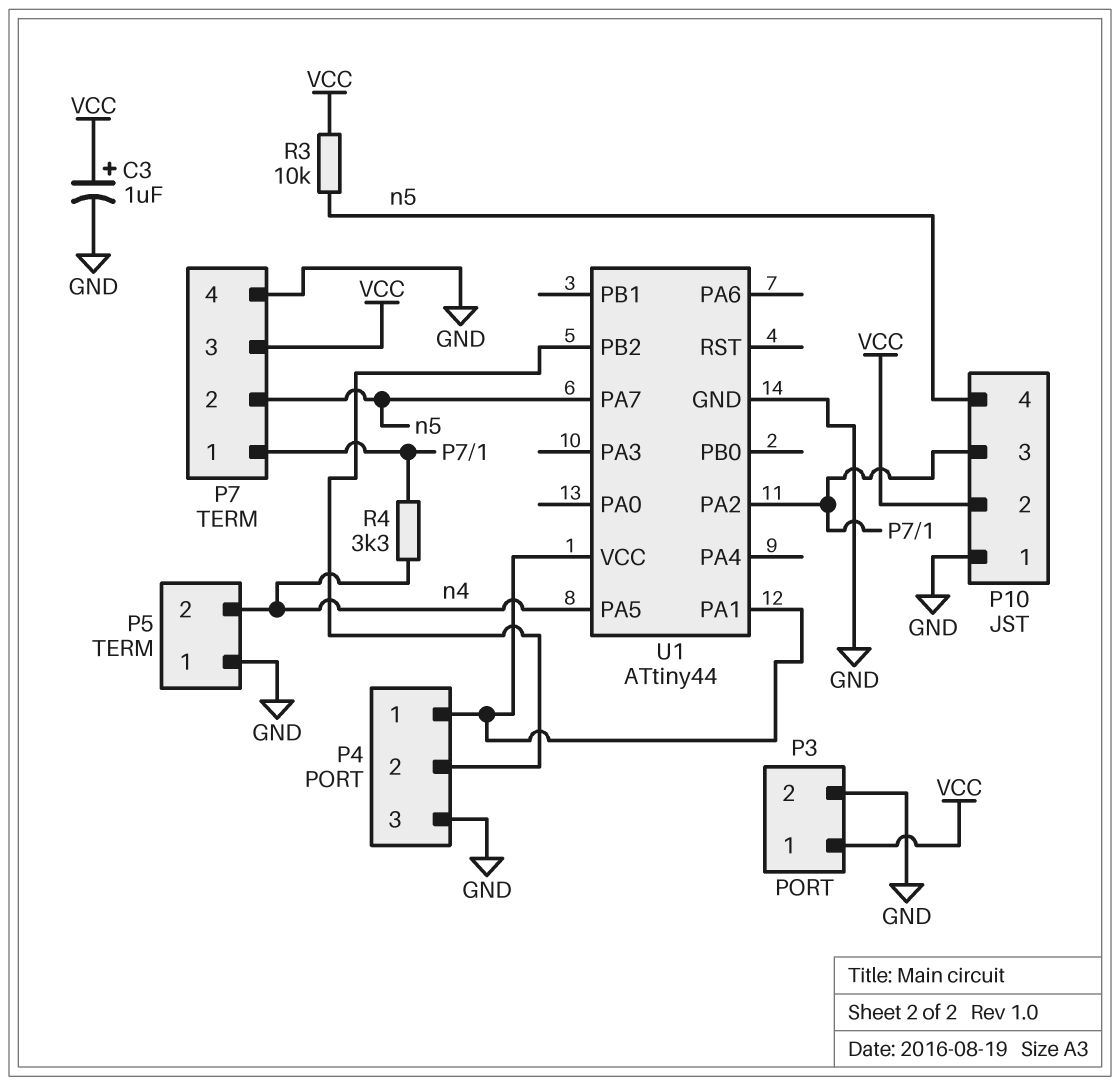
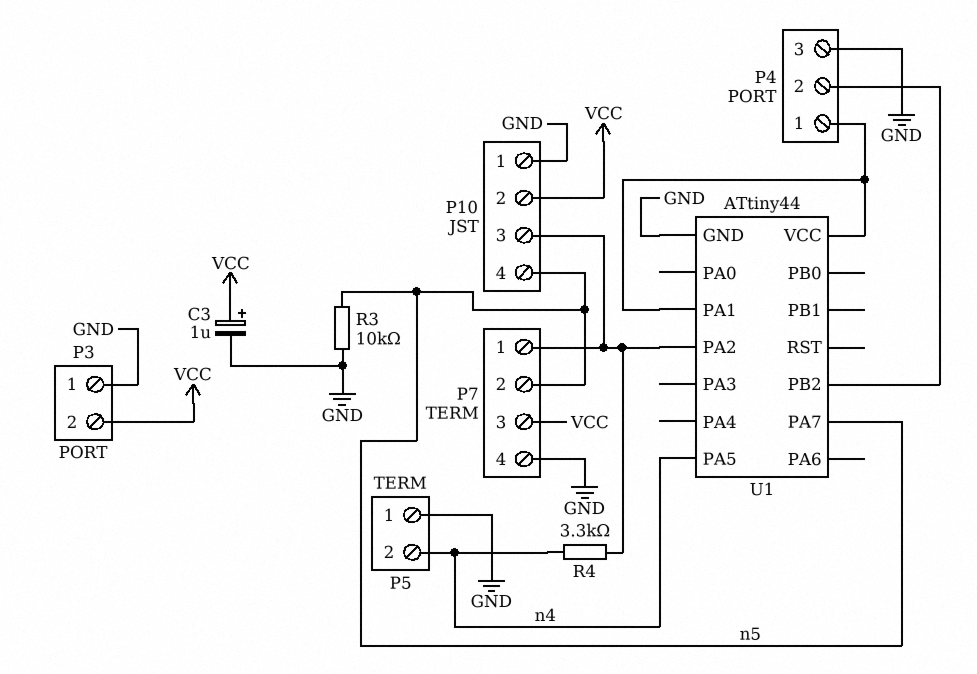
P3 pin 1: VCC -> GND
P3 pin 2: GND -> VCC
R3: 10k (VCC, n5) -> 10k (GND, n5)

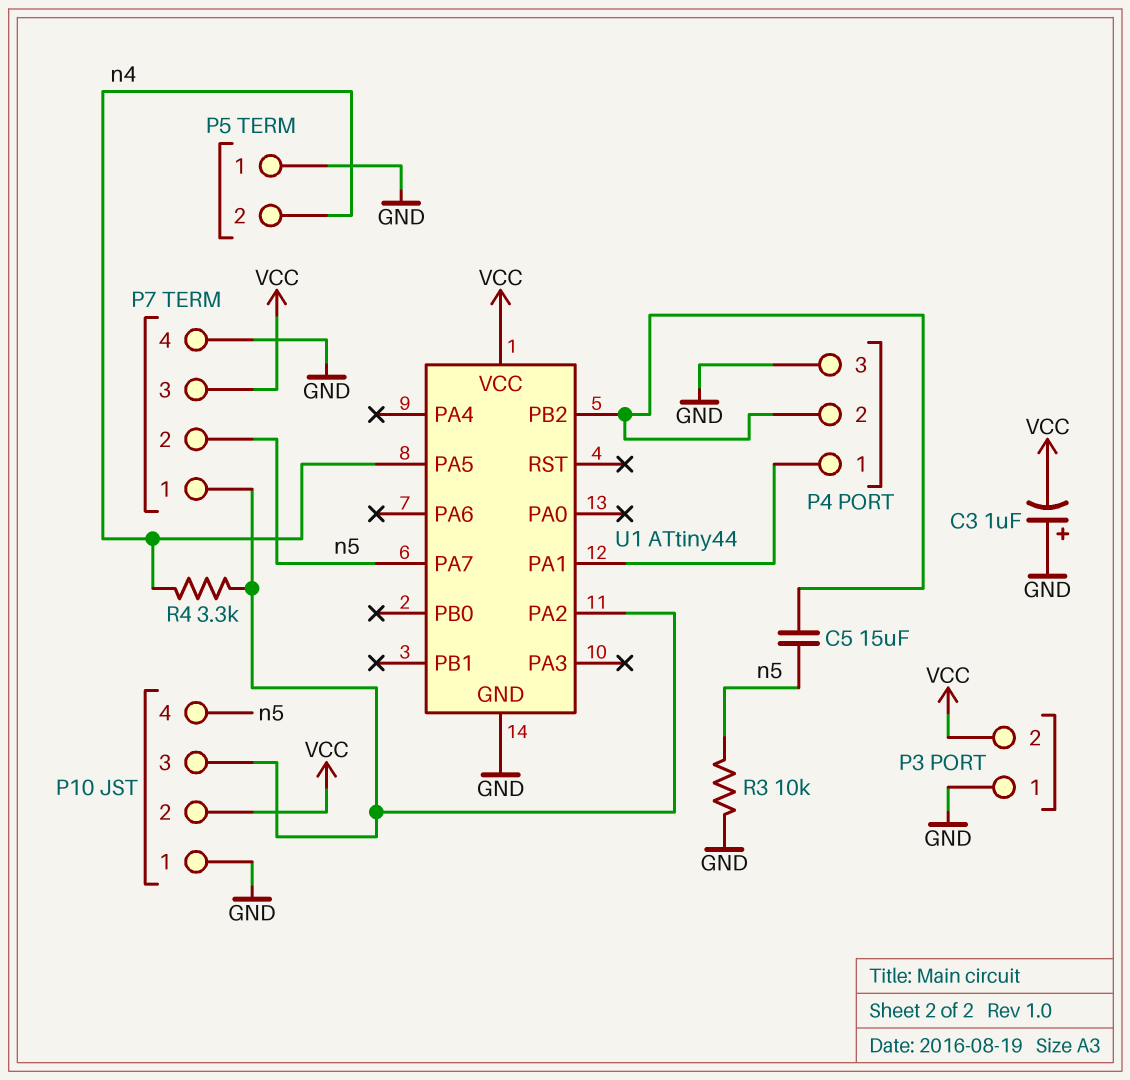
C3: 1uF (plus VCC, minus GND) -> 1uF (plus GND, minus VCC)
C5: none -> 15uF (P4/2, n5)
U1 pin VCC: P4/1 -> VCC

